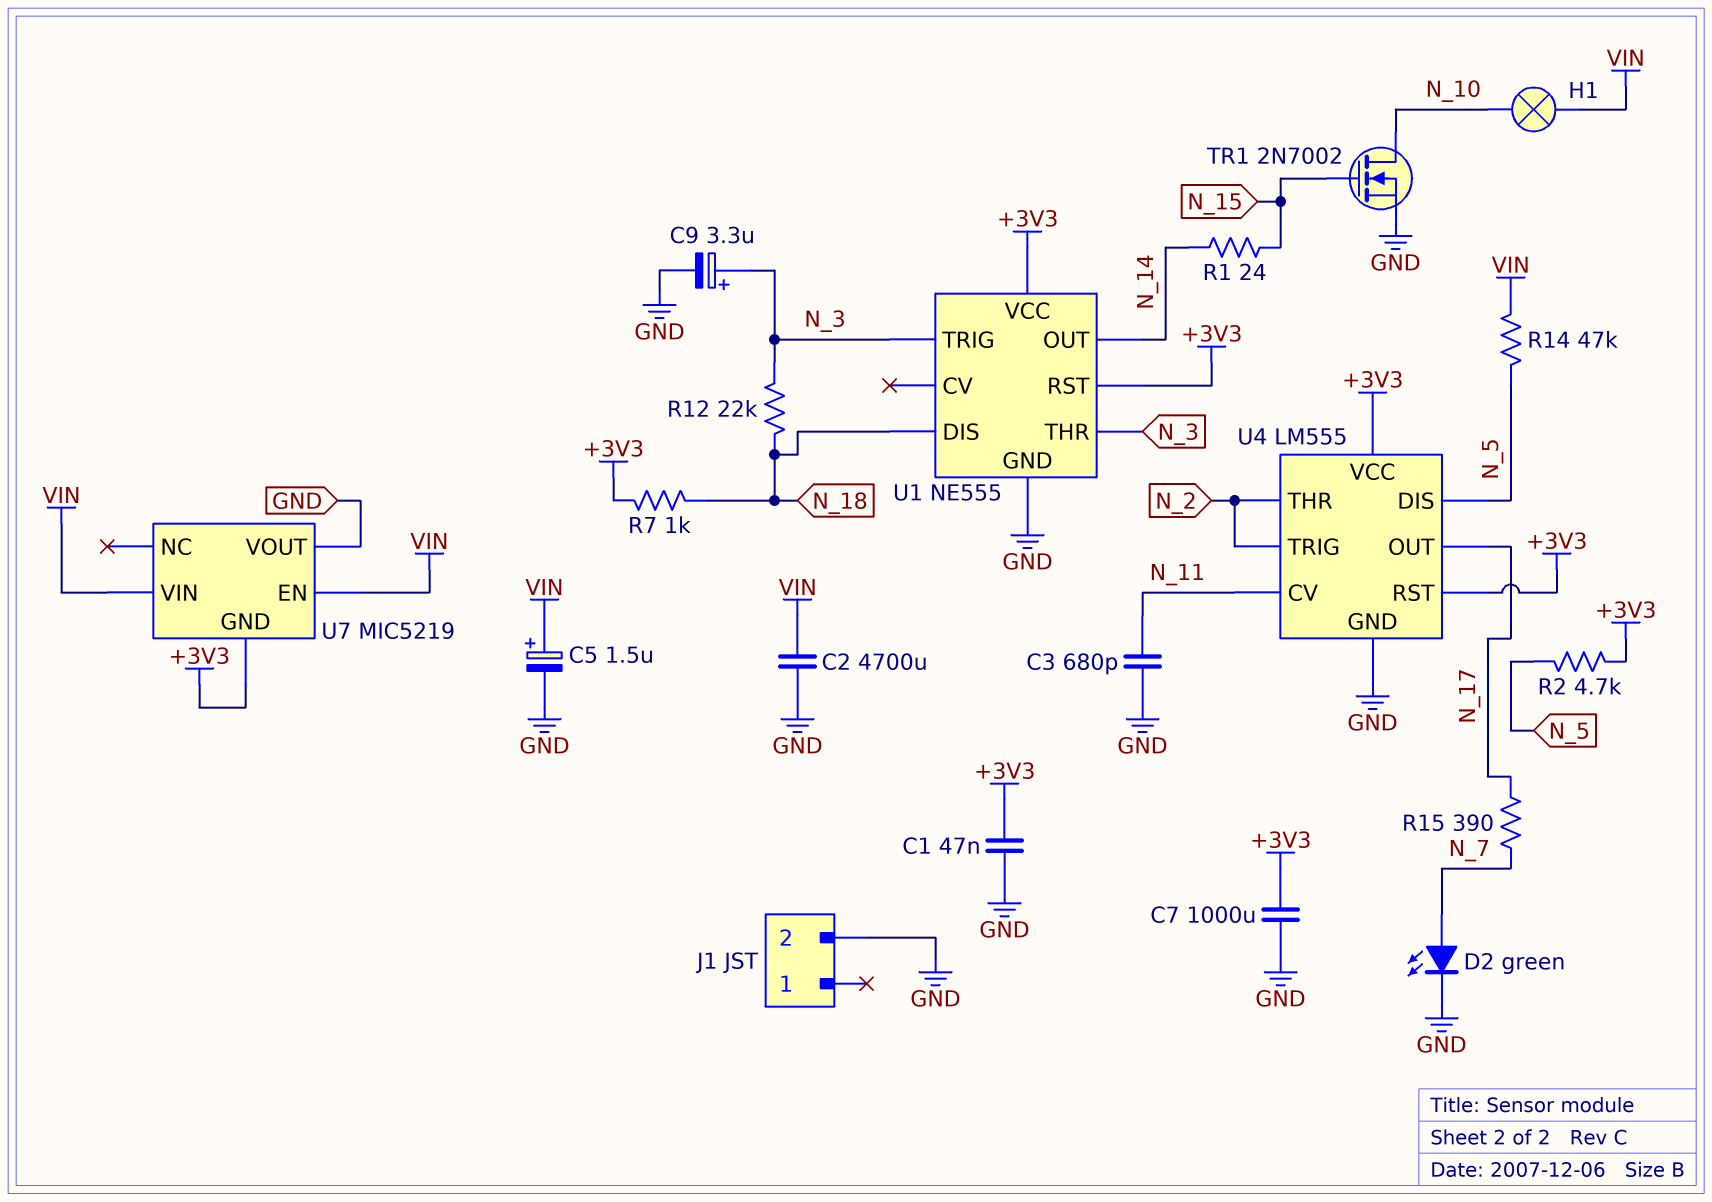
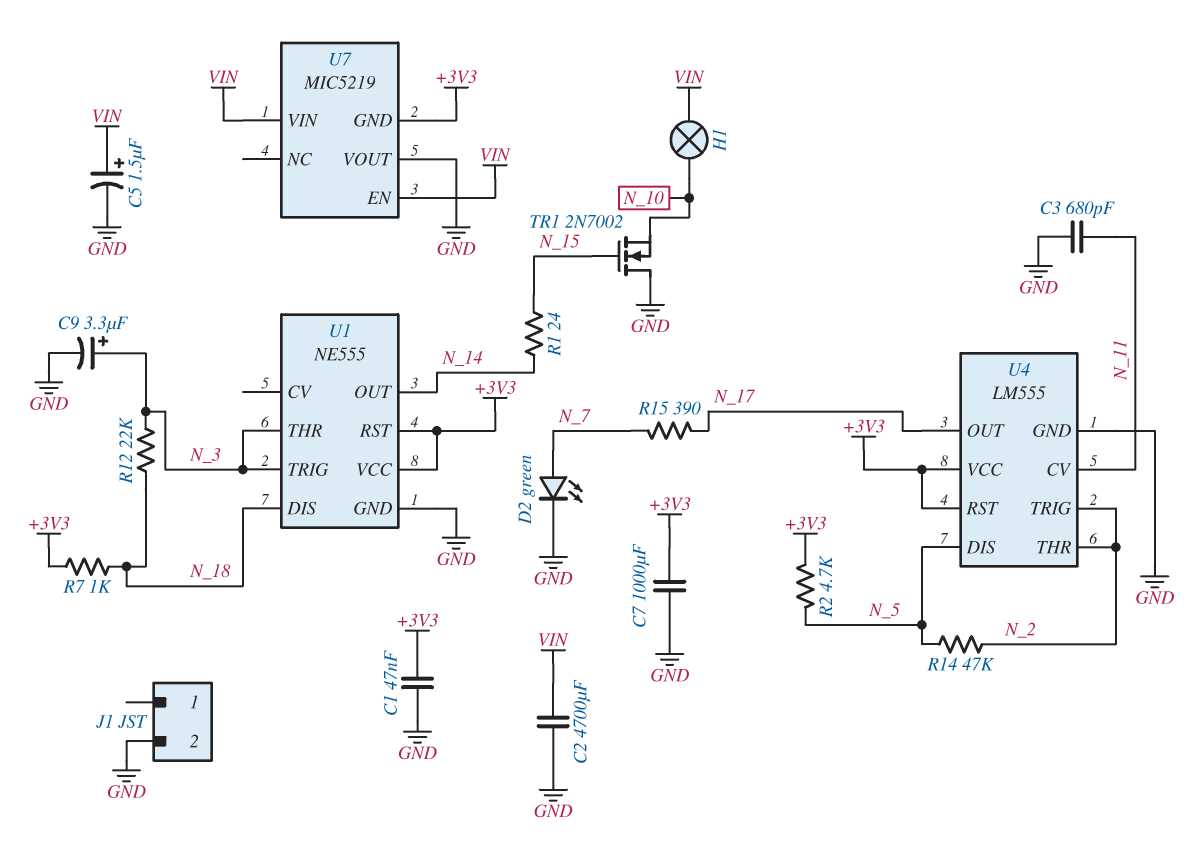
R14: 47k (N_5, VIN) -> 47k (N_2, N_5)
TR1: NMOS 2N7002 (G N_15, D N_10, S GND) -> NMOS 2N7002 (G N_15, D GND, S N_10)

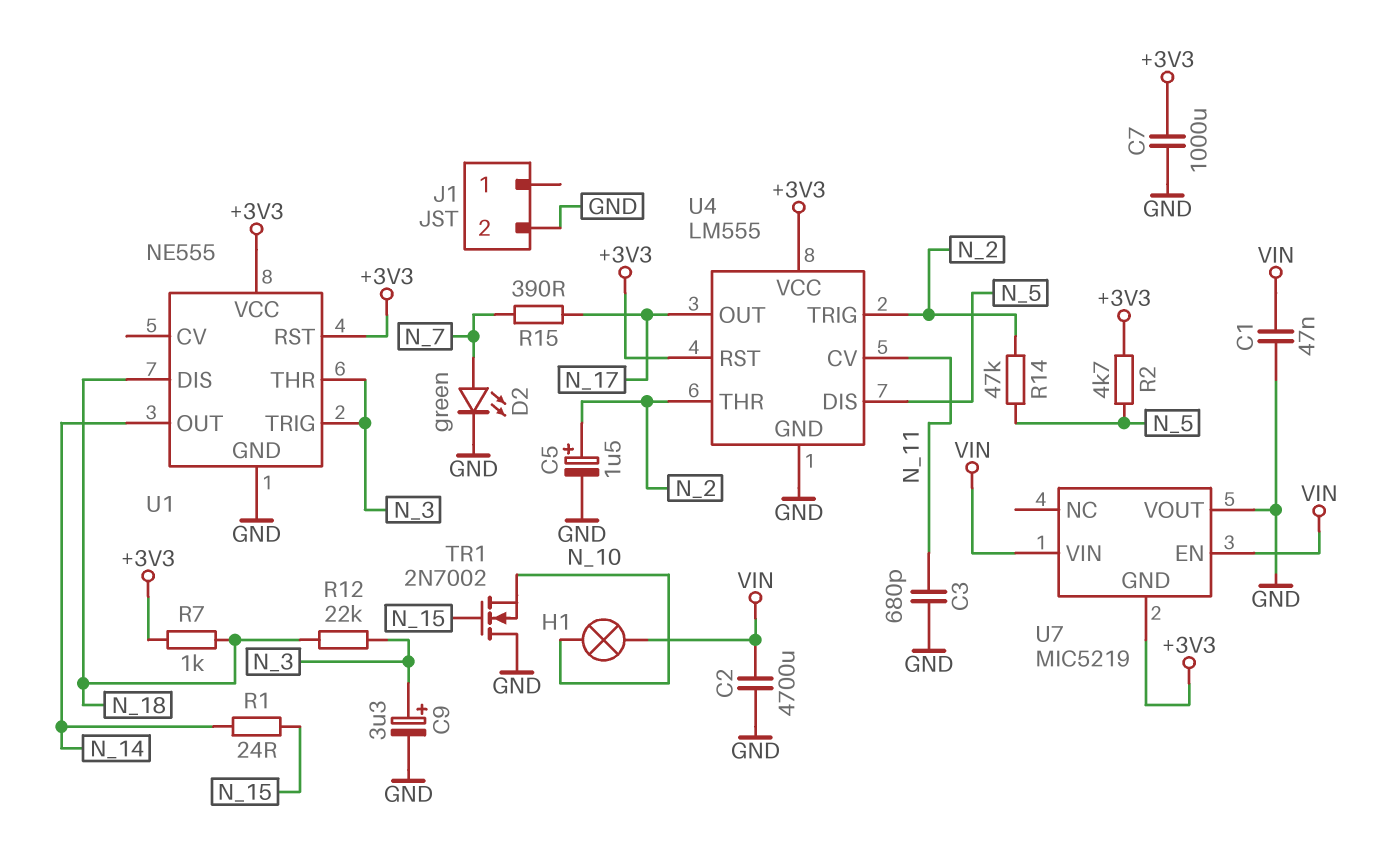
C1: 47nF (+3V3, GND) -> 47nF (GND, VIN)
C5: 1.5uF (plus VIN, minus GND) -> 1.5uF (plus N_2, minus GND)

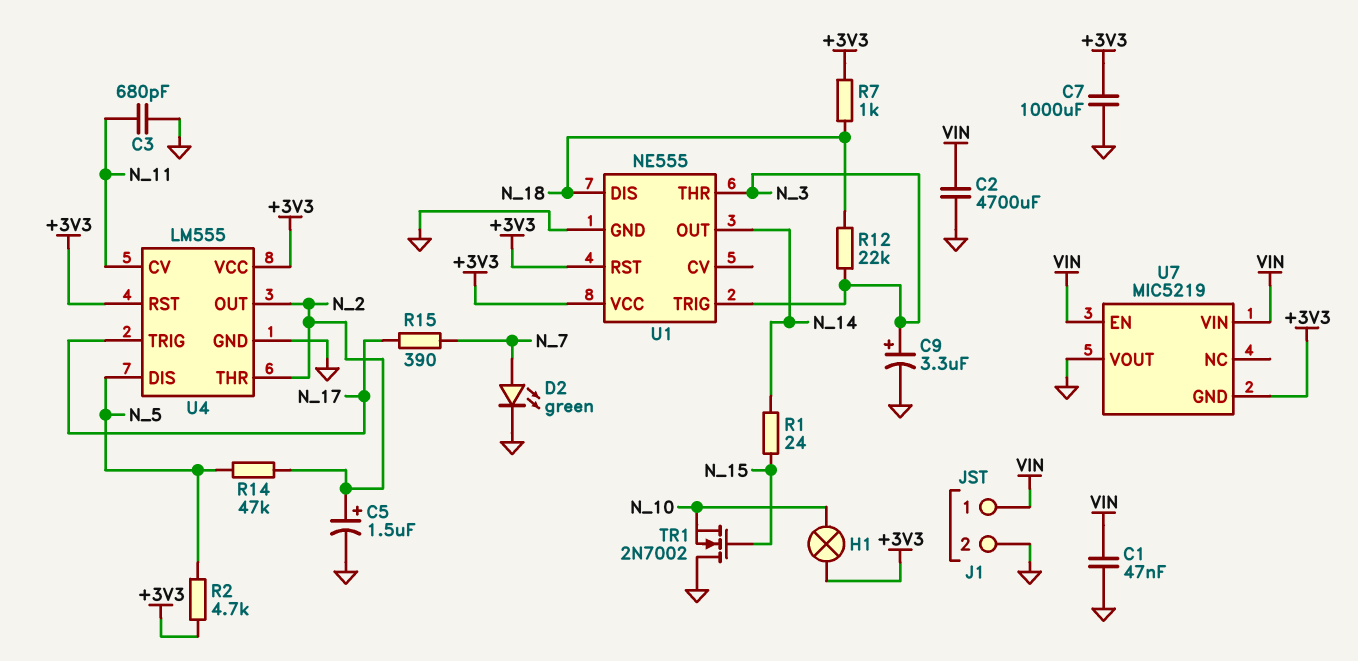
H1: lamp (N_10, VIN) -> lamp (+3V3, N_10)
J1 pin 1: none -> VIN
U4 pin OUT: N_17 -> N_2
U4 pin TRIG: N_2 -> N_17

